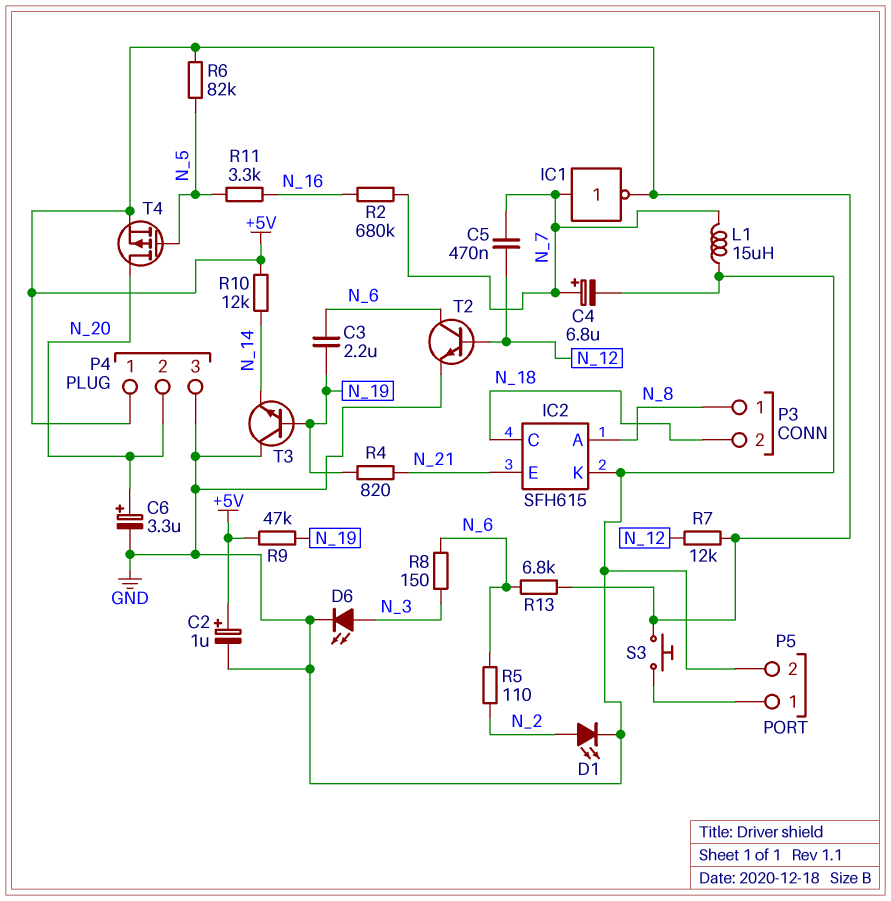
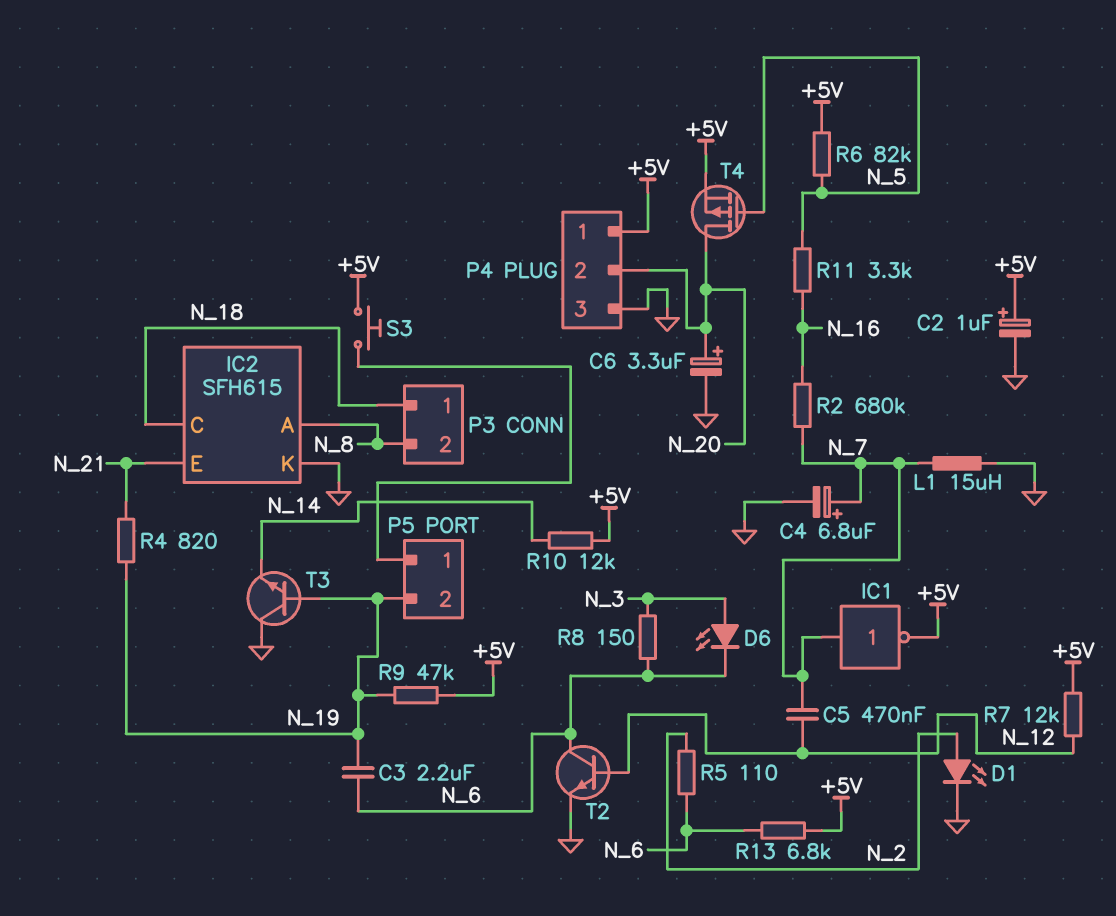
D6: LED (A N_3, K GND) -> LED (A N_3, K N_6)
P3 pin 1: N_8 -> N_18
P3 pin 2: N_18 -> N_8
P5 pin 2: GND -> N_19

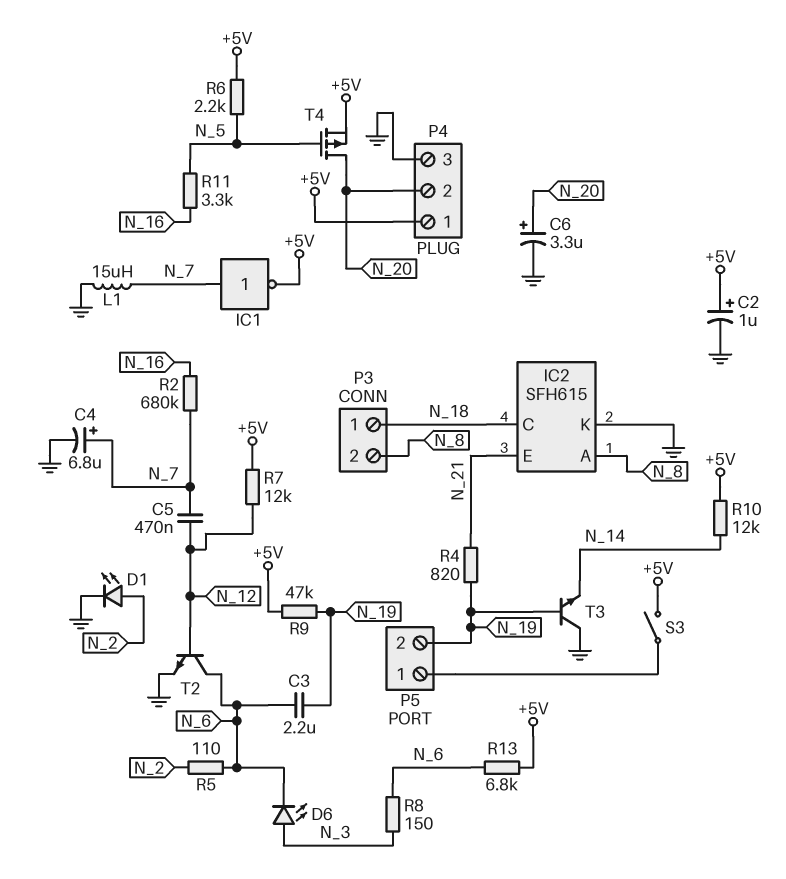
R6: 82k (+5V, N_5) -> 2.2k (+5V, N_5)
S3: button (+5V, P5/1) -> switch (+5V, P5/1)

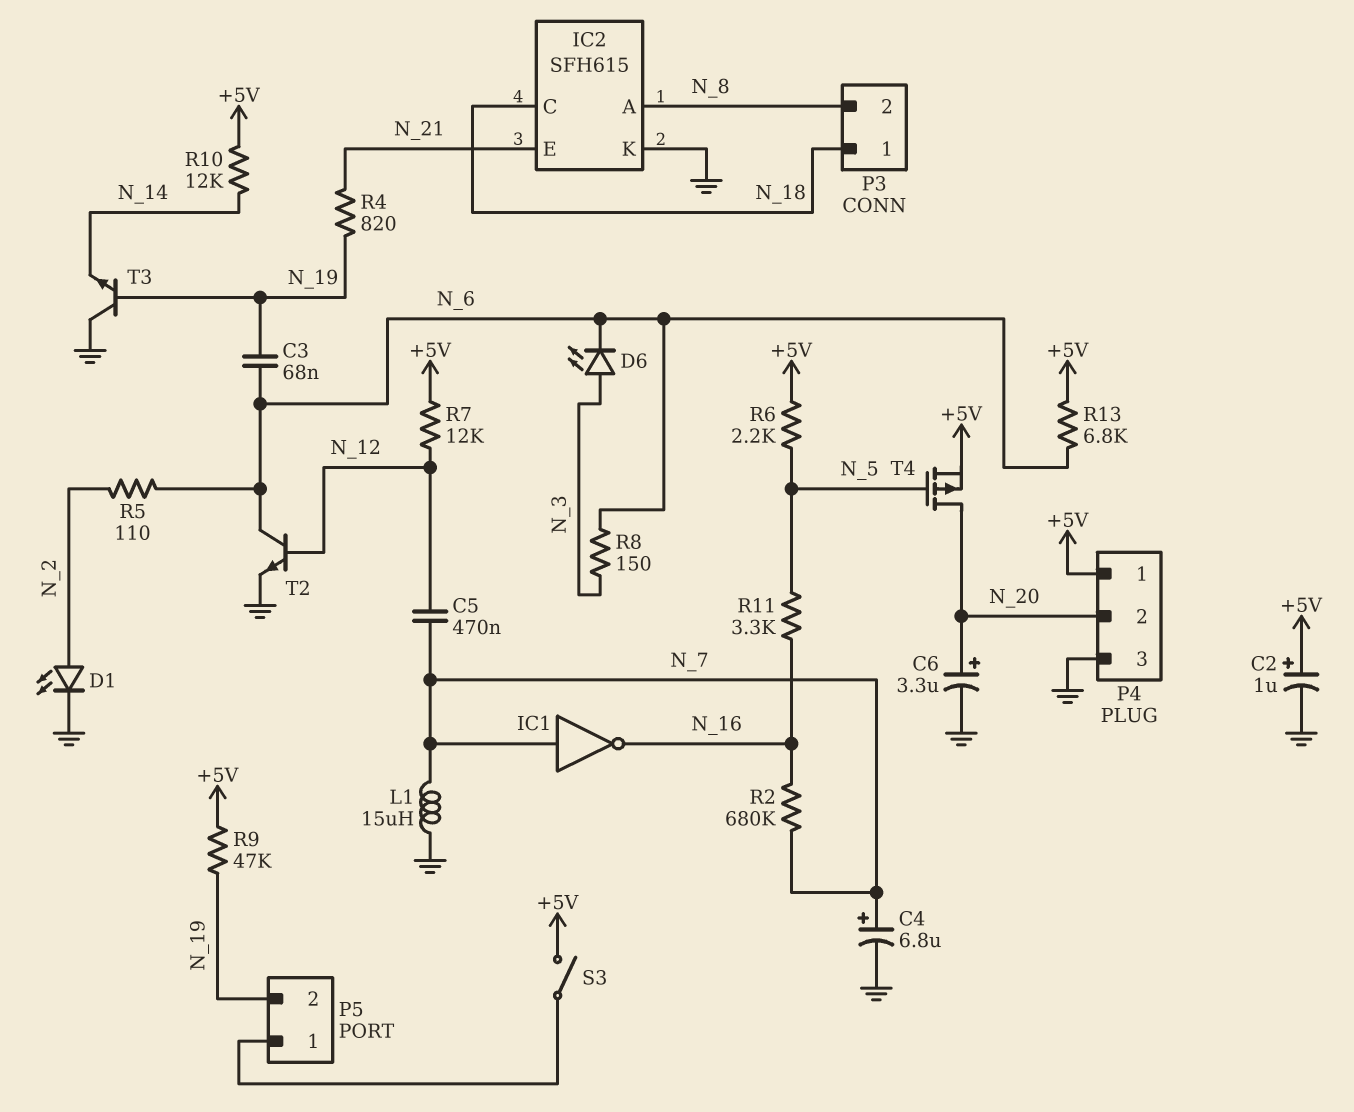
C3: 2.2uF (N_6, N_19) -> 68nF (N_6, N_19)
IC1: NOT (in N_7, out +5V) -> NOT (in N_7, out N_16)

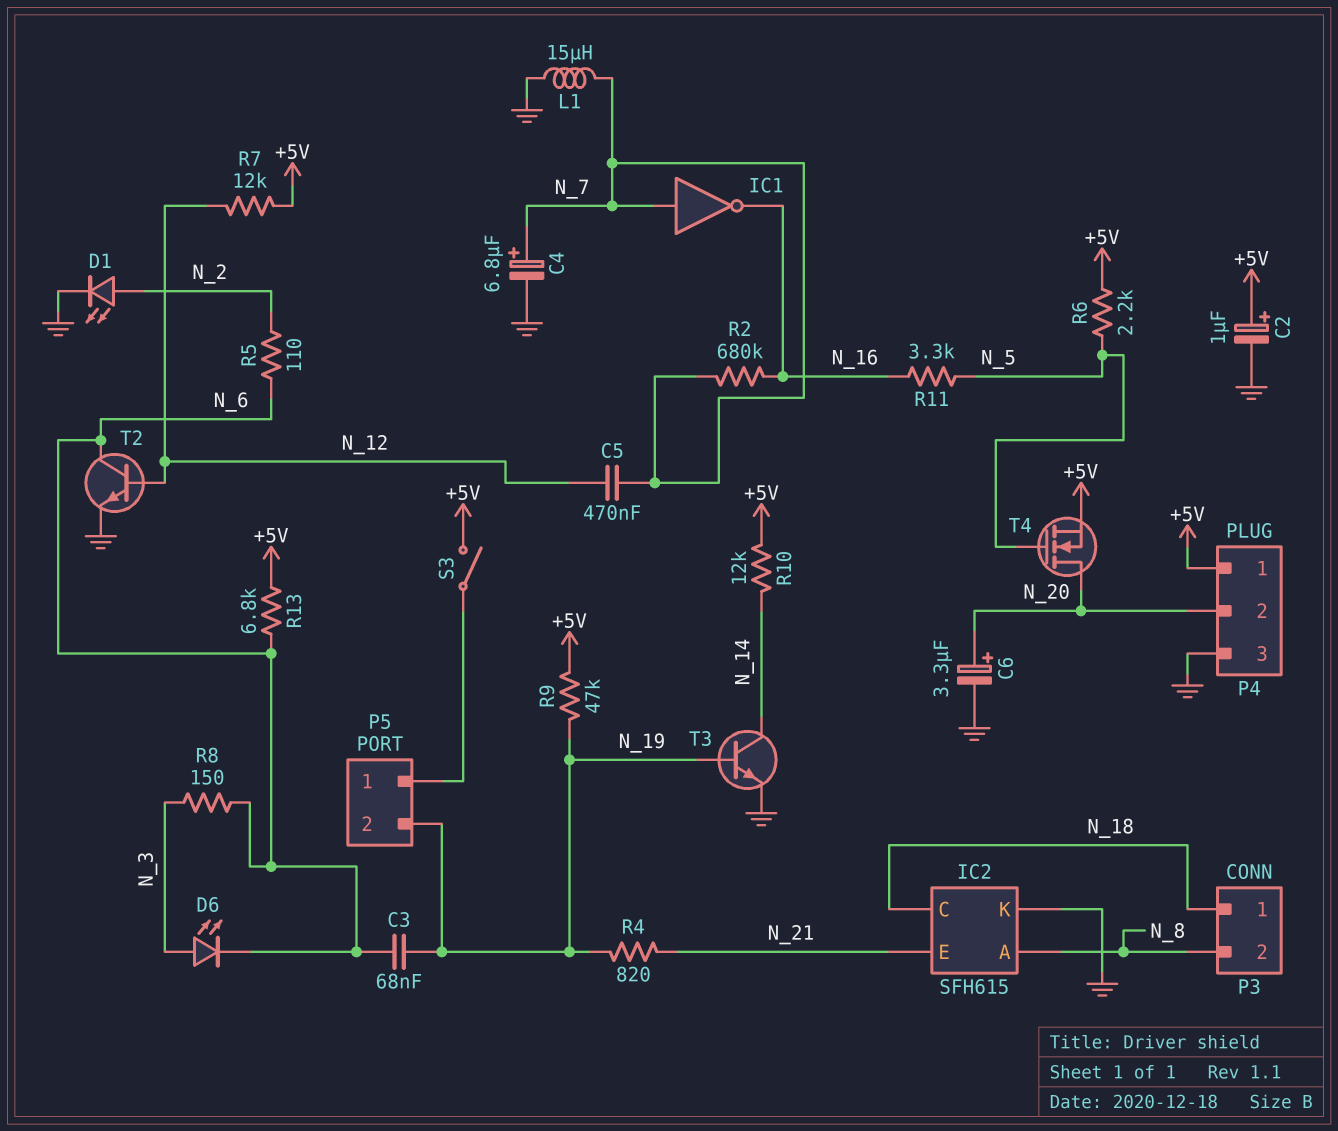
T3: NPN (B N_19, C GND, E N_14) -> NPN (B N_19, C N_14, E GND)
T4: PMOS (G N_5, D N_20, S +5V) -> NMOS (G N_5, D N_20, S +5V)

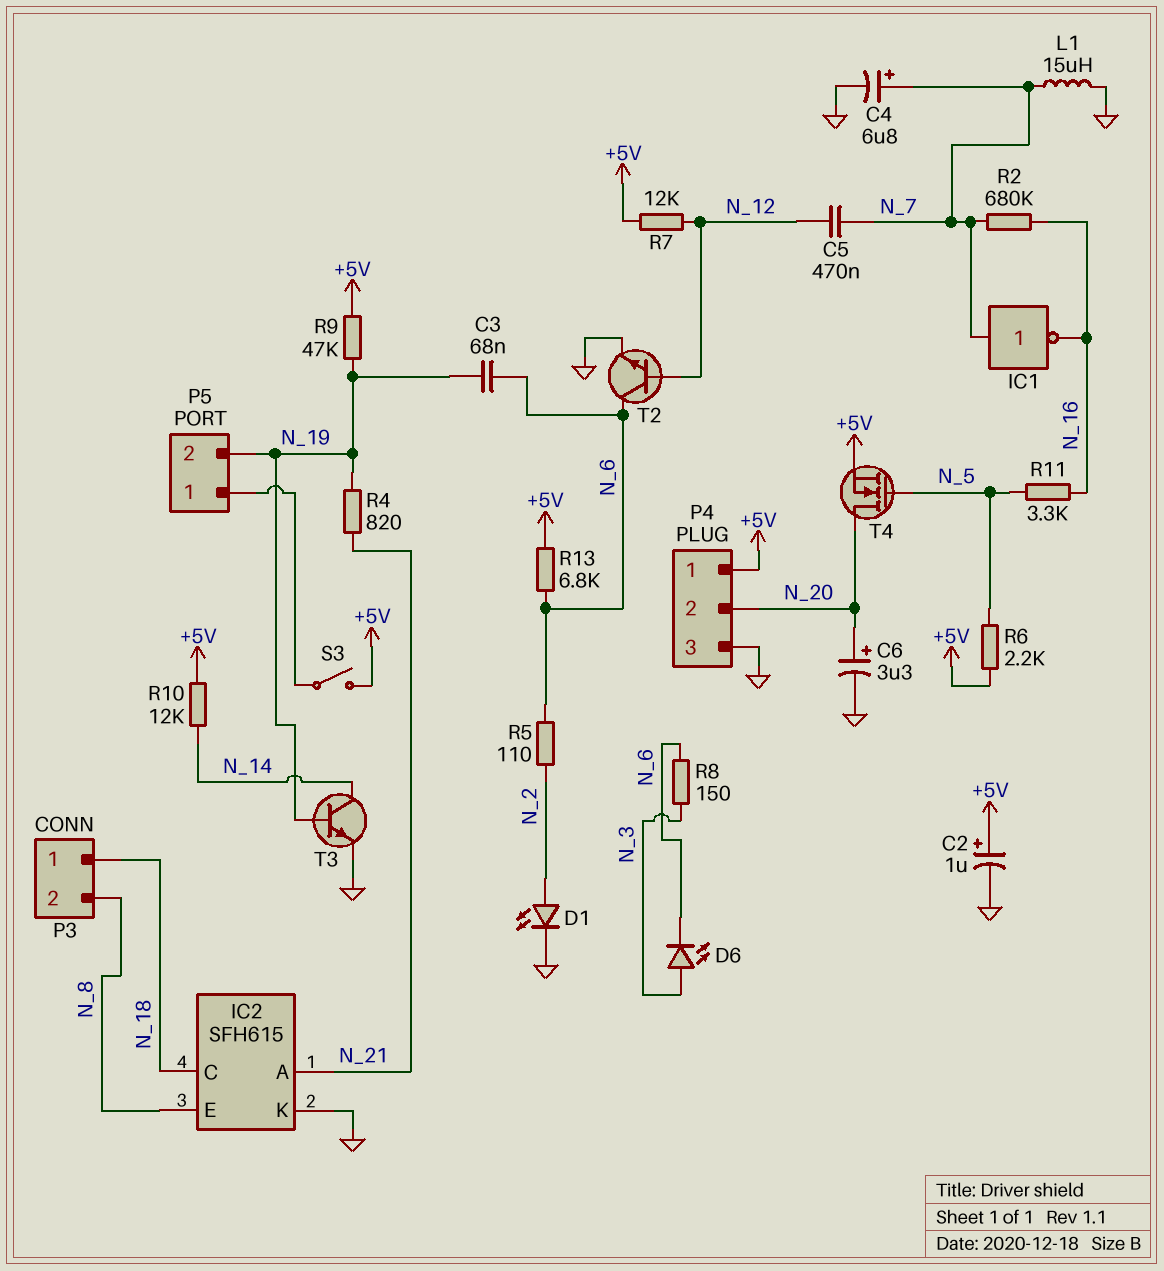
IC2 pin A: N_8 -> N_21
IC2 pin E: N_21 -> N_8

